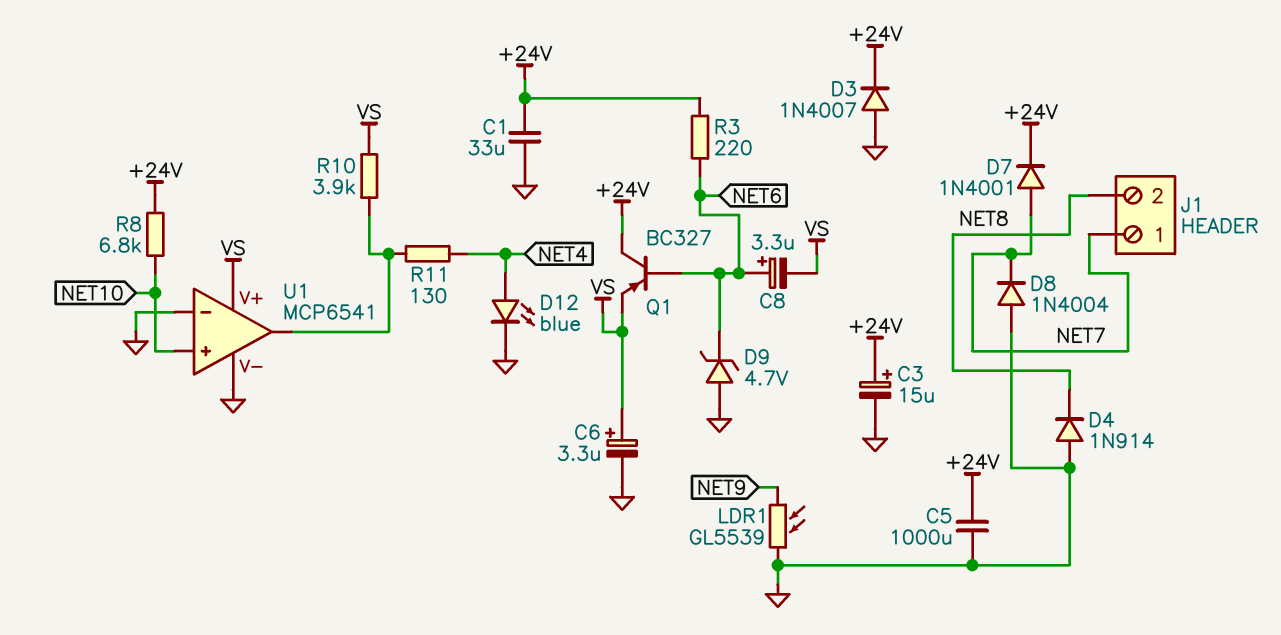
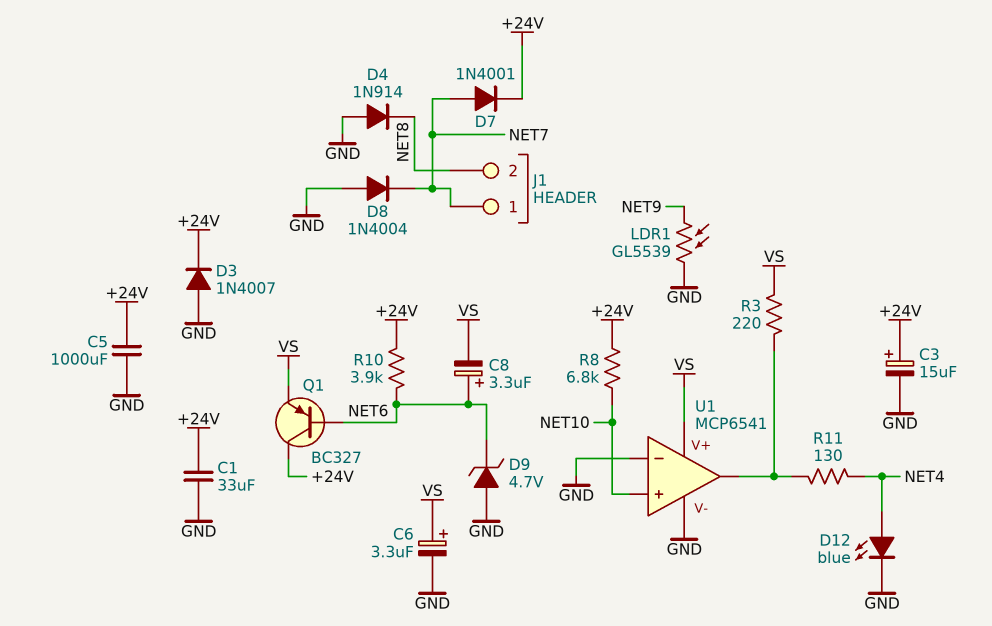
R3: 220 (+24V, NET6) -> 220 (U1/out, VS)
R10: 3.9k (U1/out, VS) -> 3.9k (+24V, NET6)

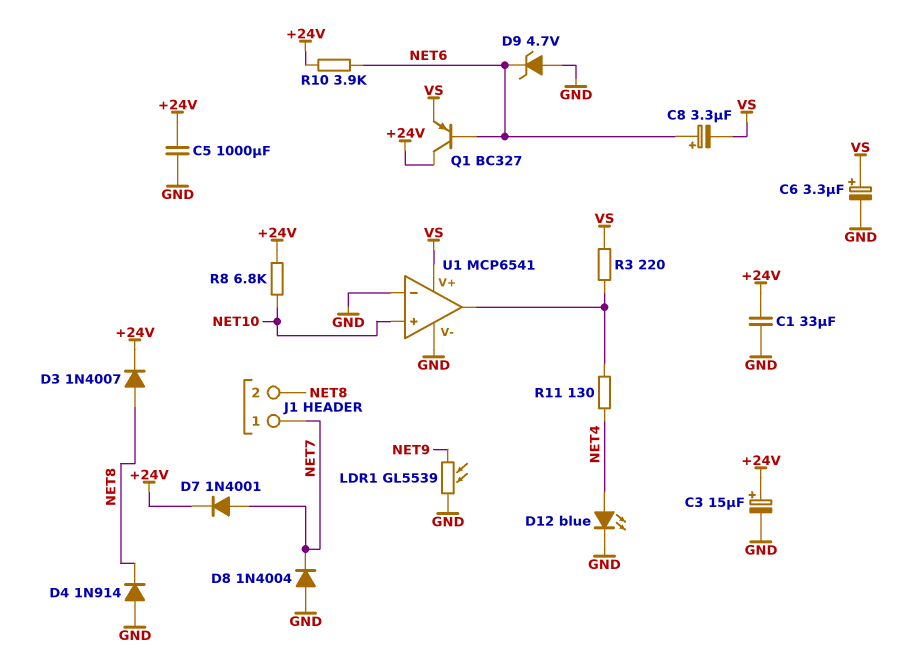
D3: diode 1N4007 (A GND, K +24V) -> diode 1N4007 (A NET8, K +24V)

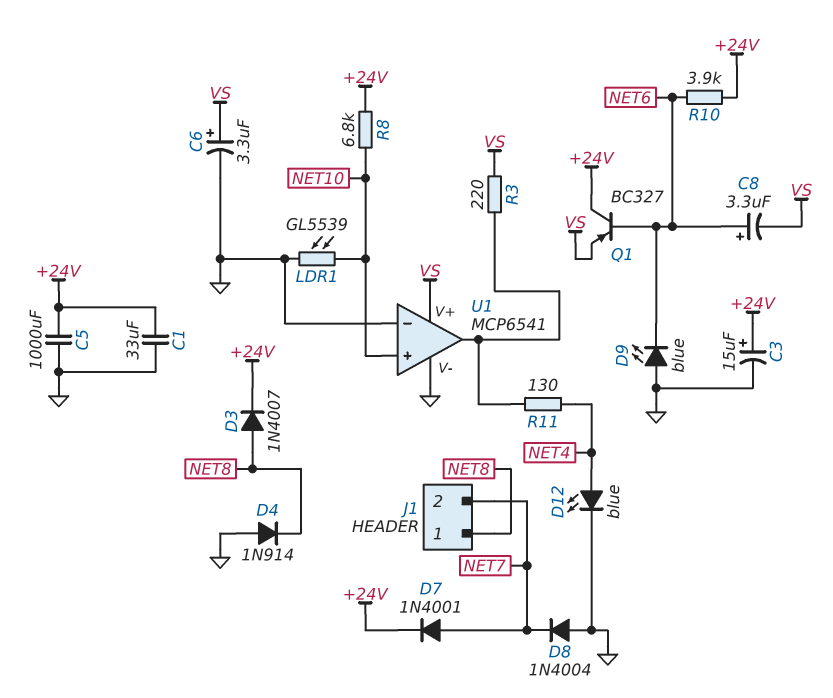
D9: zener 4.7V (A GND, K NET6) -> LED blue (A GND, K NET6)
J1 pin 1: NET7 -> NET8
J1 pin 2: NET8 -> NET7
LDR1: GL5539 (GND, NET9) -> GL5539 (GND, NET10)

